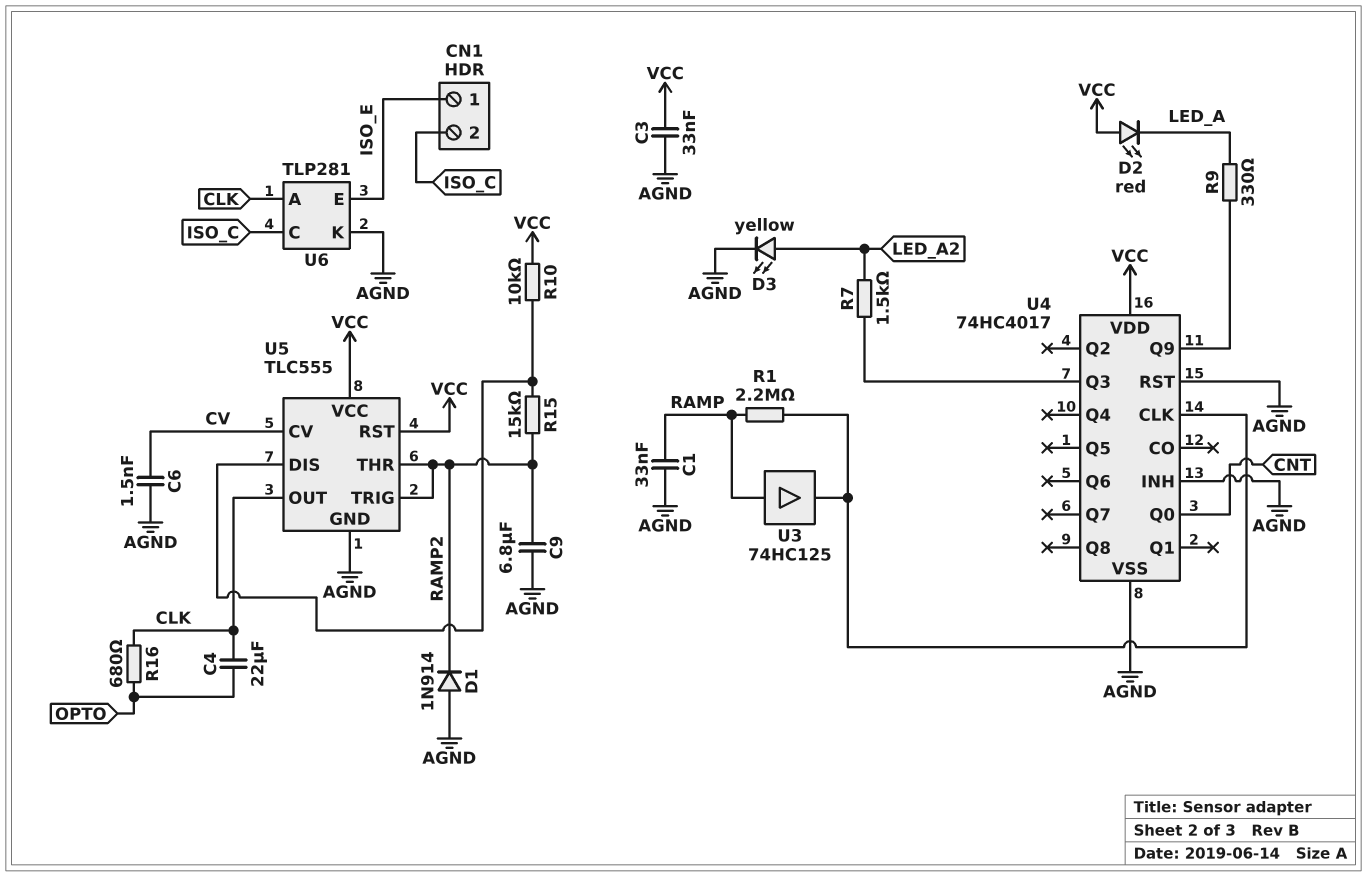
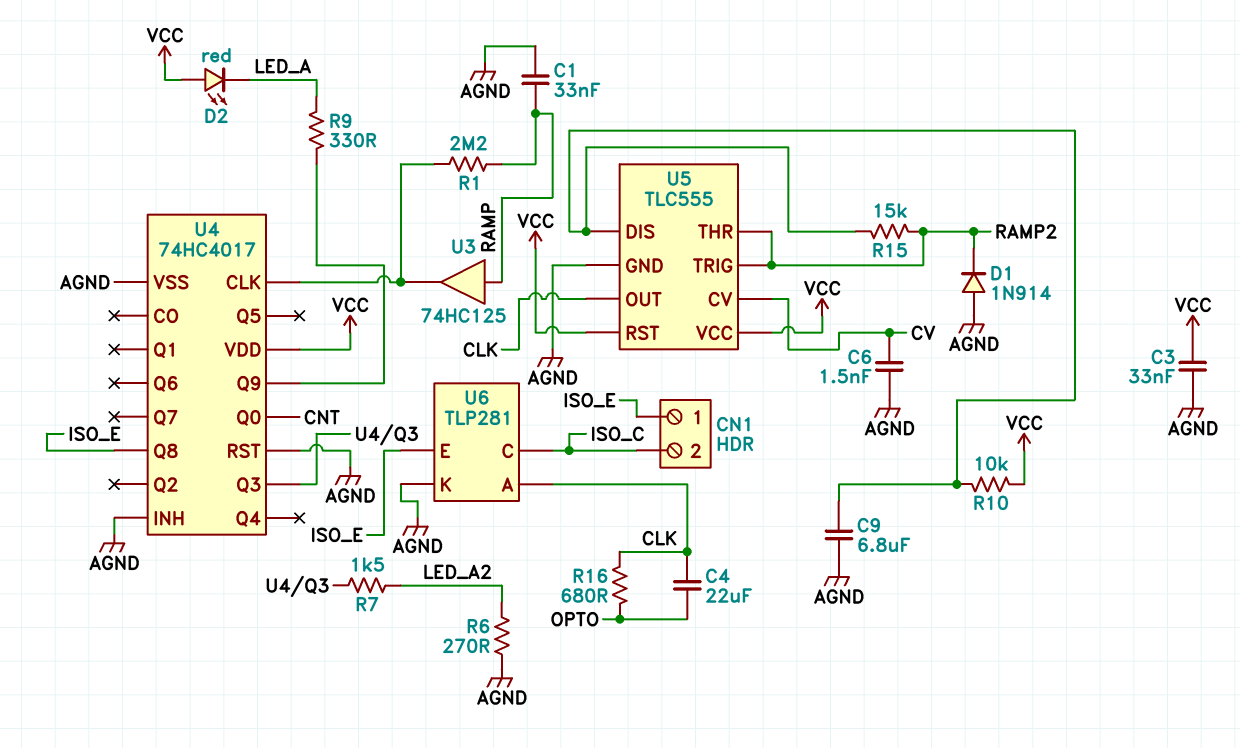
C9: 6.8uF (AGND, RAMP2) -> 6.8uF (AGND, U5/DIS)
D3: LED yellow (A LED_A2, K AGND) -> none
R6: none -> 270 (AGND, LED_A2)
U4 pin Q8: none -> ISO_E

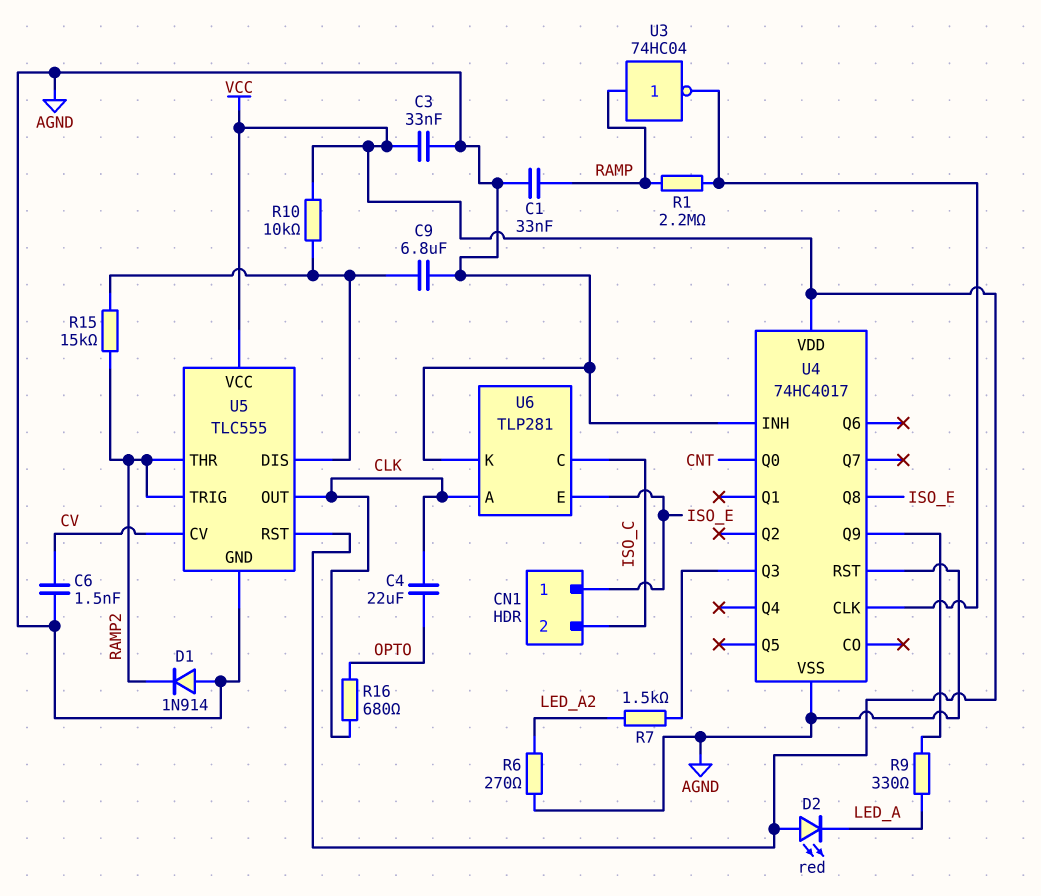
U3: buffer 74HC125 (in RAMP, out U4/CLK) -> NOT 74HC04 (in RAMP, out U4/CLK)

